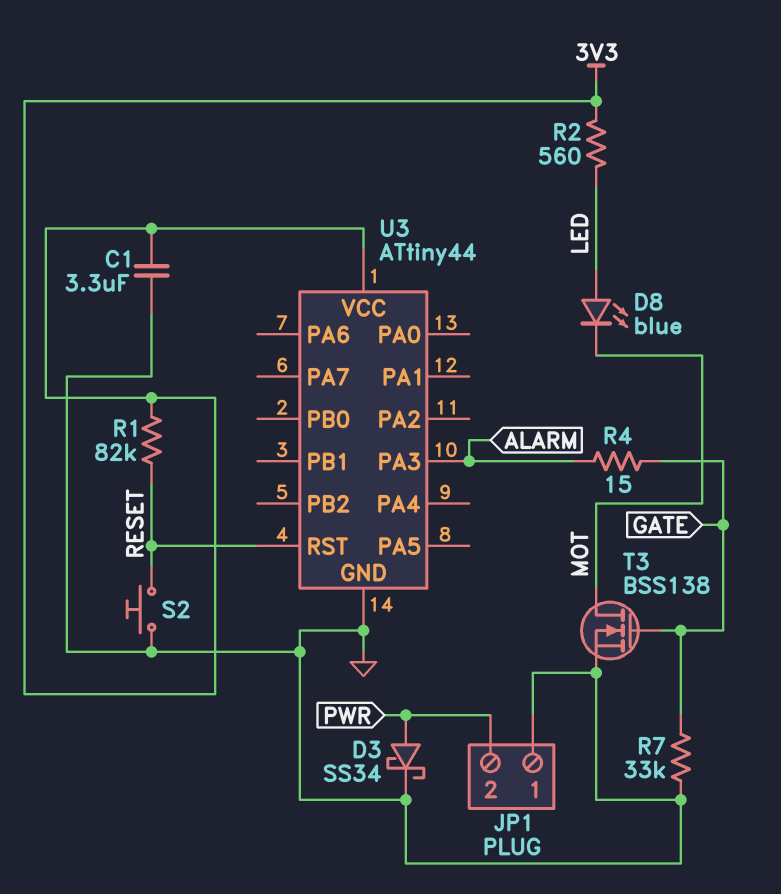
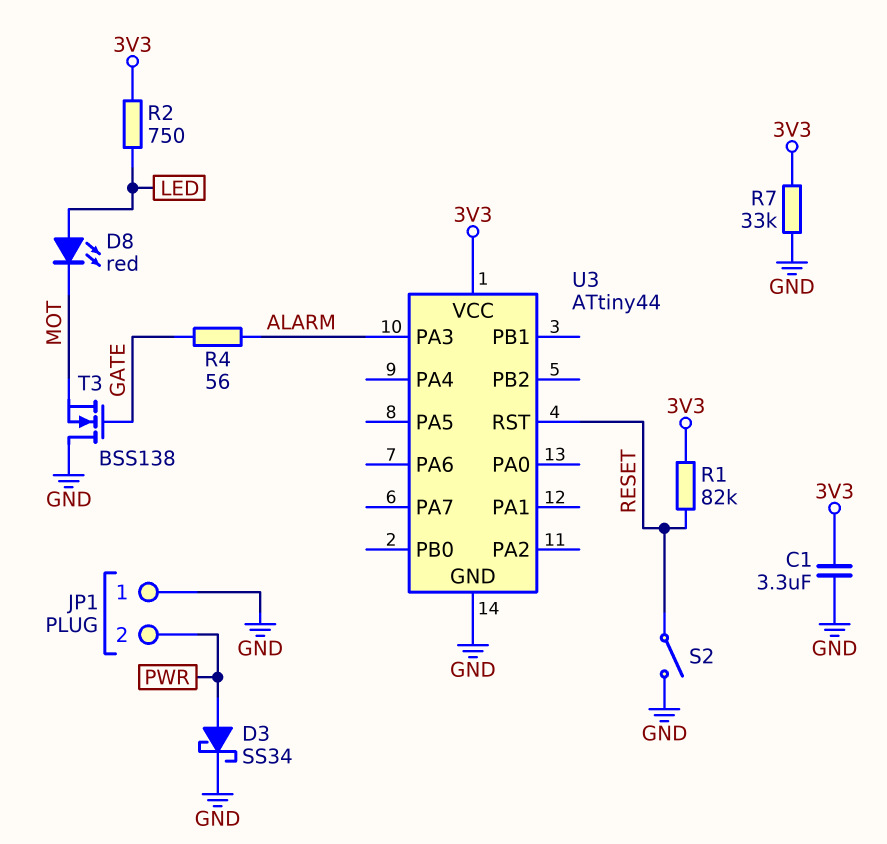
D8: LED blue (A LED, K MOT) -> LED red (A LED, K MOT)
R2: 560 (3V3, LED) -> 750 (3V3, LED)
R4: 15 (ALARM, GATE) -> 56 (ALARM, GATE)
R7: 33k (GATE, GND) -> 33k (3V3, GND)
S2: button (GND, RESET) -> switch (GND, RESET)
T3: NMOS BSS138 (G GATE, D MOT, S GND) -> NMOS BSS138 (G GATE, D GND, S MOT)

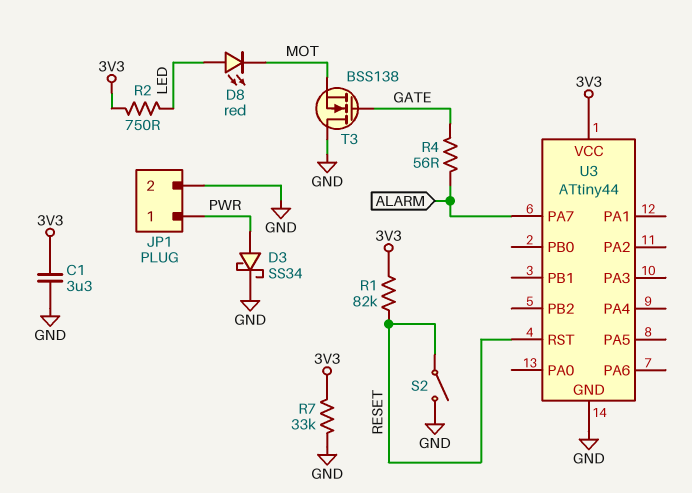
JP1 pin 1: GND -> PWR
JP1 pin 2: PWR -> GND
U3 pin PA3: ALARM -> none
U3 pin PA7: none -> ALARM

